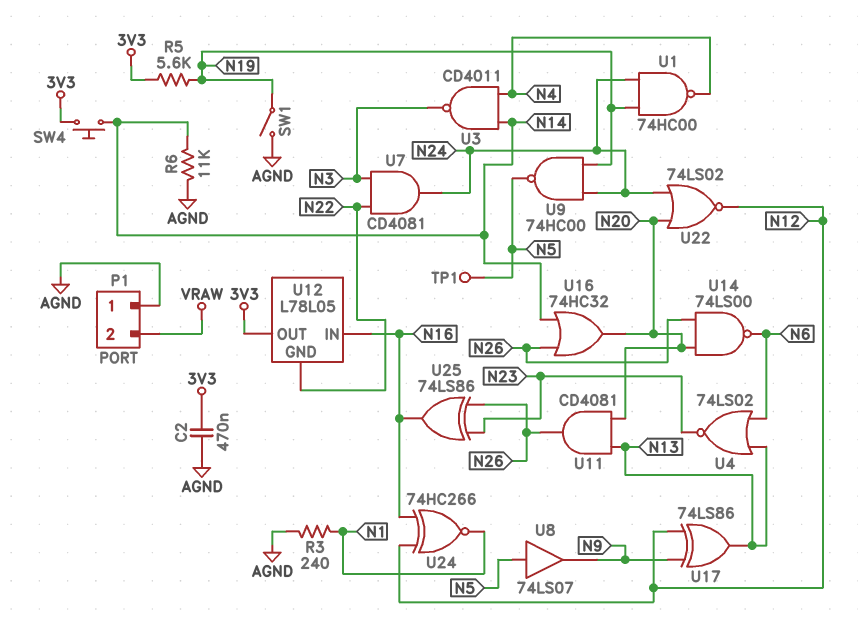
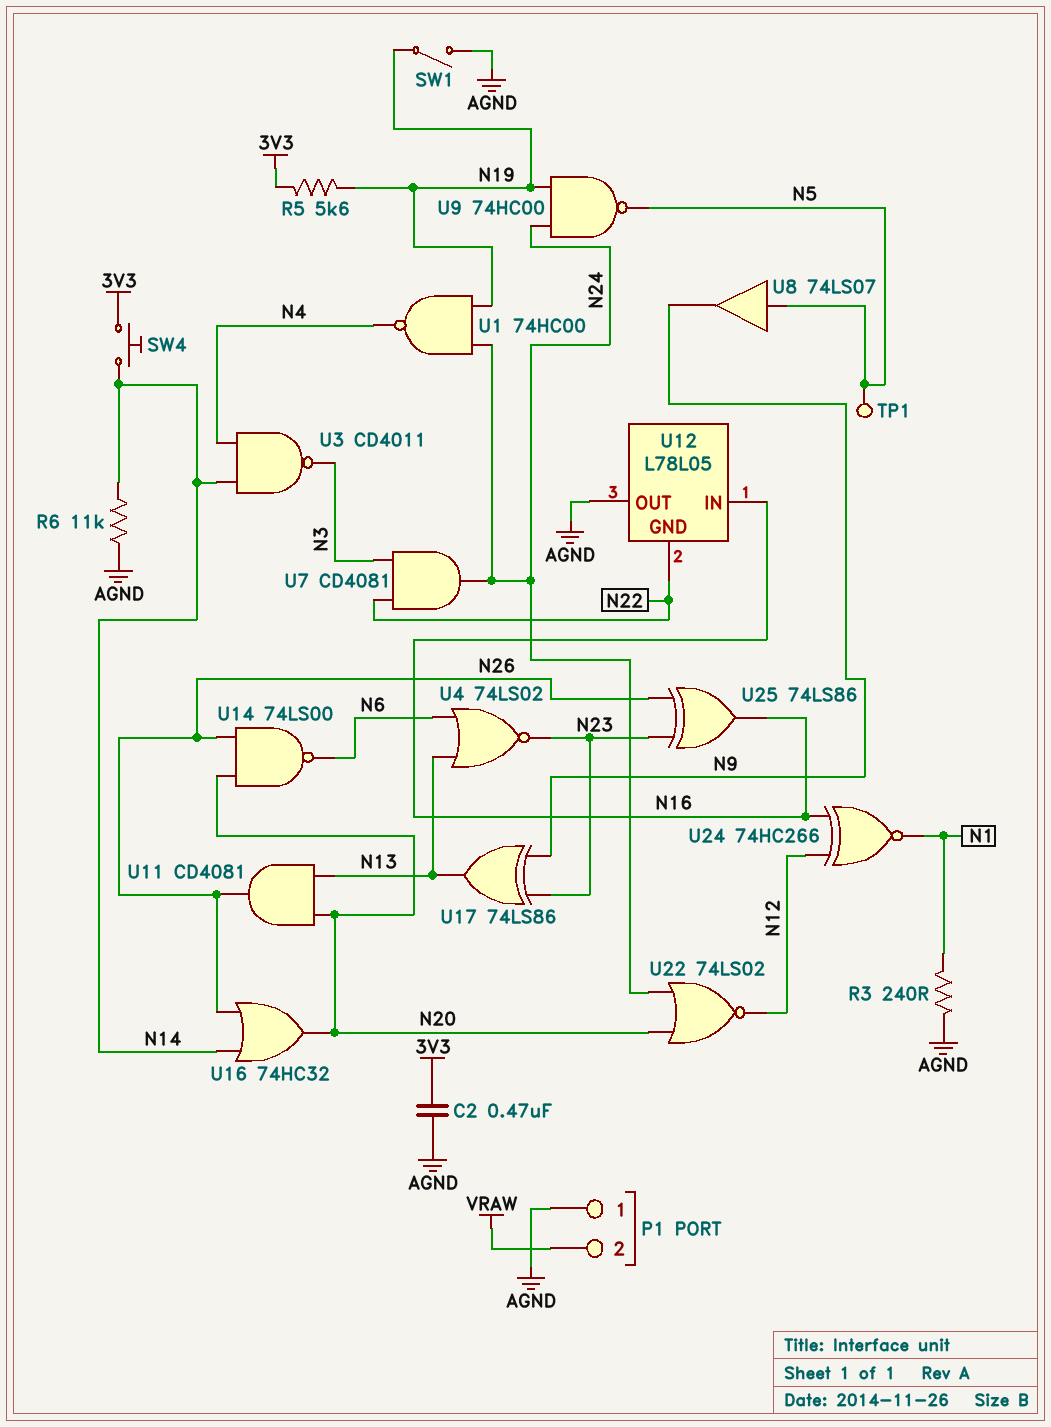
U12 pin OUT: 3V3 -> AGND
U17: XOR 74LS86 (in N9, in N12, out N13) -> XOR 74LS86 (in N9, in N23, out N13)

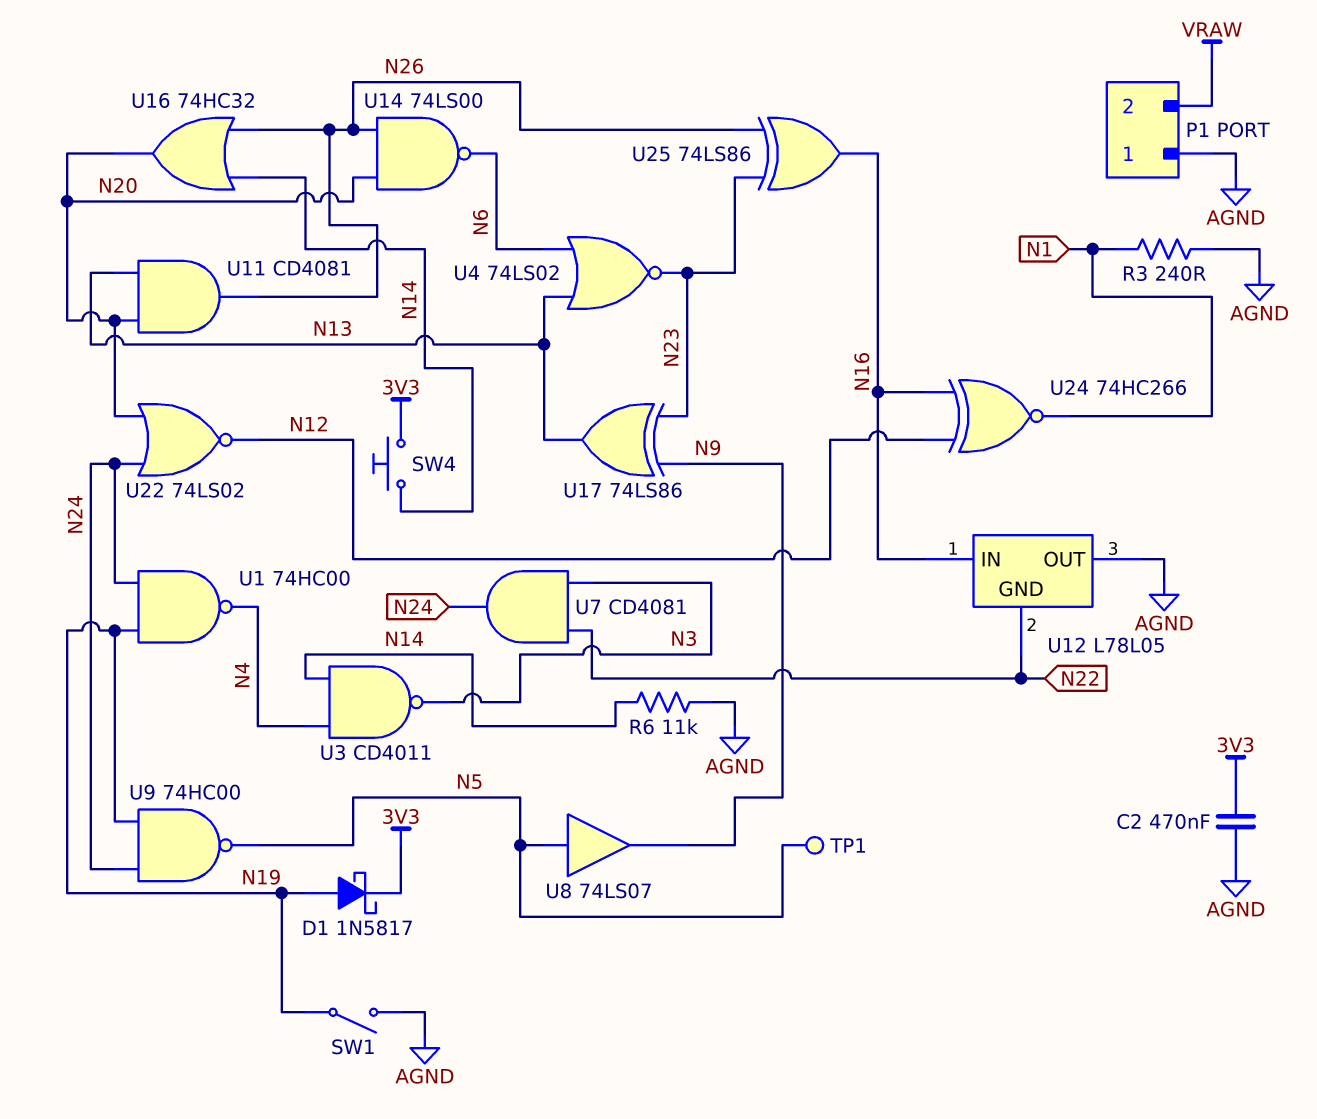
D1: none -> schottky 1N5817 (A N19, K 3V3)
R5: 5.6k (3V3, N19) -> none

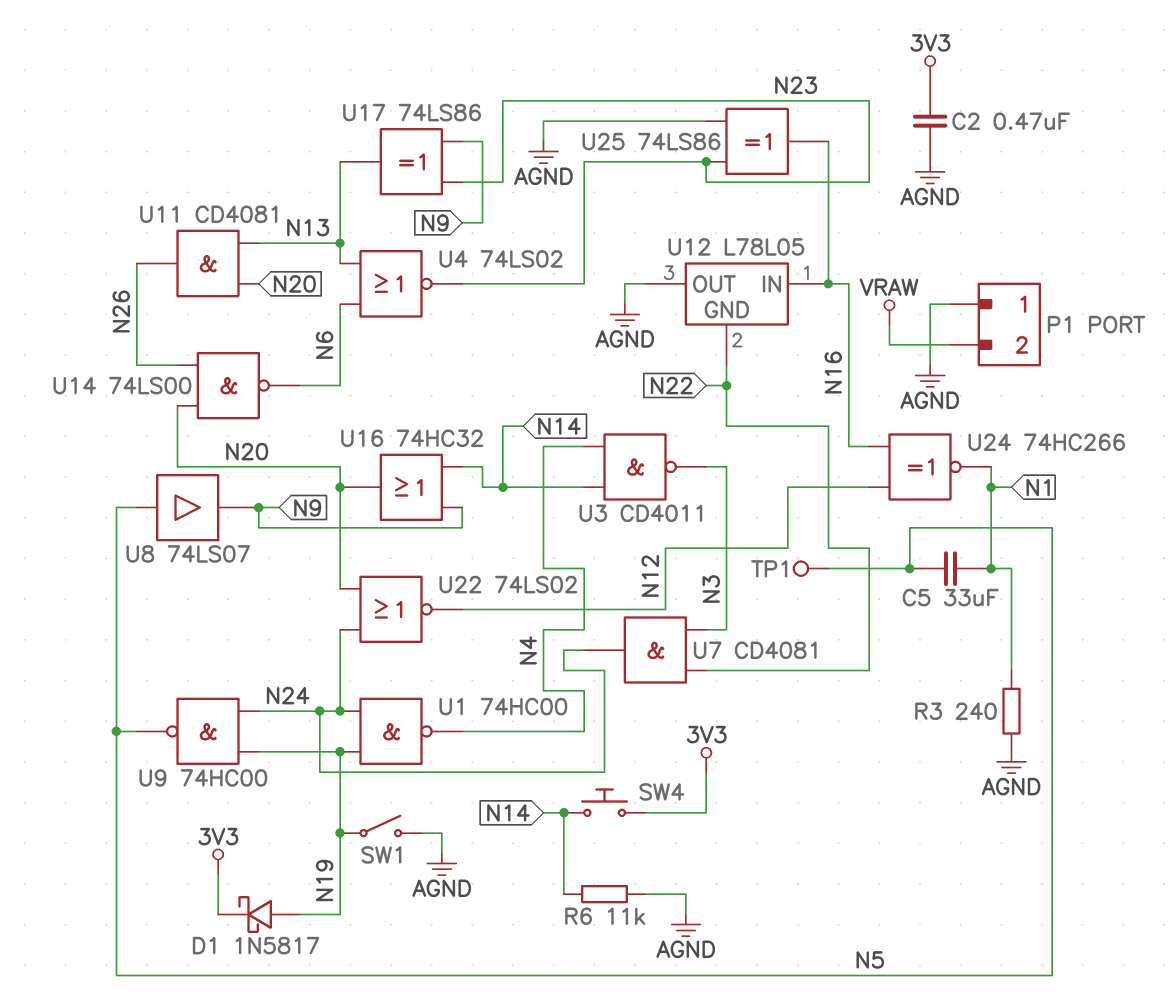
C5: none -> 33uF (N1, N5)
U16: OR 74HC32 (in N14, in N26, out N20) -> OR 74HC32 (in N9, in N14, out N20)
U25: XOR 74LS86 (in N23, in N26, out N16) -> XOR 74LS86 (in AGND, in N23, out N16)

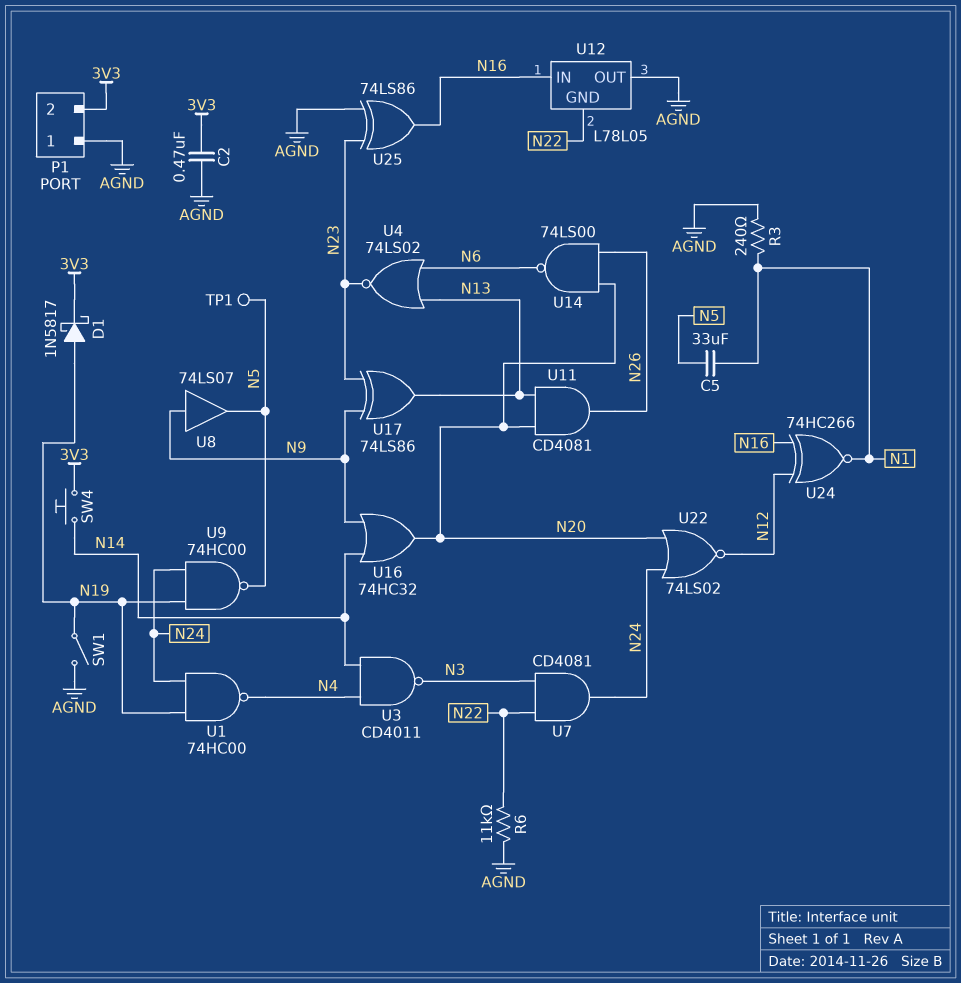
P1 pin 2: VRAW -> 3V3
R6: 11k (AGND, N14) -> 11k (AGND, N22)
U8: buffer 74LS07 (in N5, out N9) -> buffer 74LS07 (in N9, out N5)

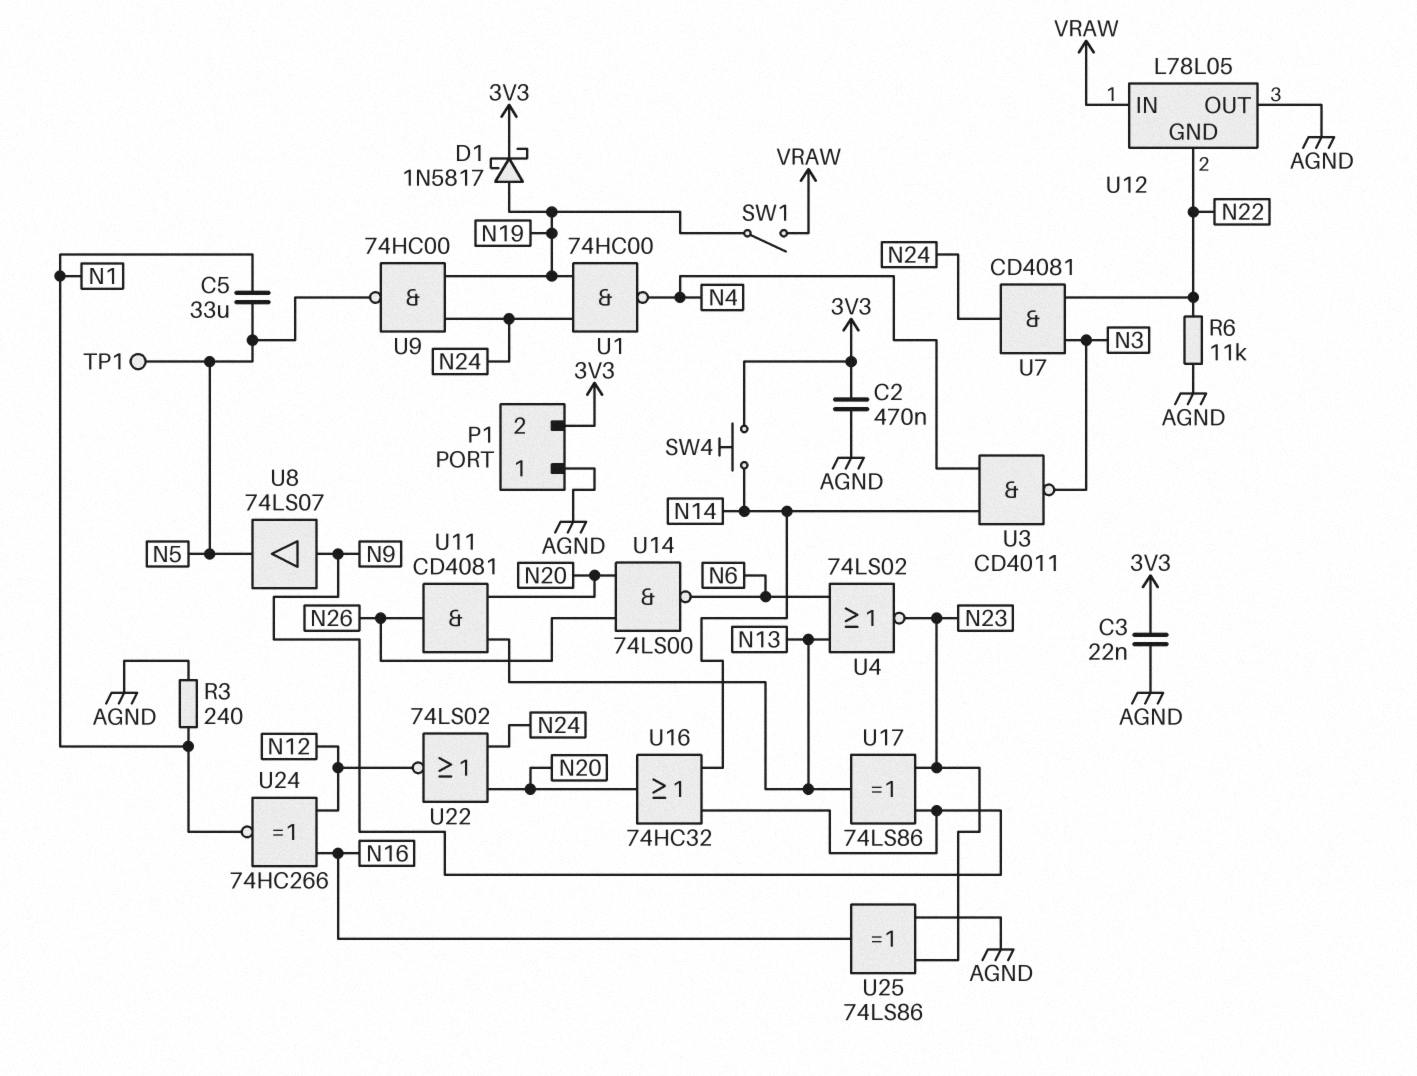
C3: none -> 22nF (3V3, AGND)
SW1: switch (AGND, N19) -> switch (N19, VRAW)
U12 pin IN: N16 -> VRAW

